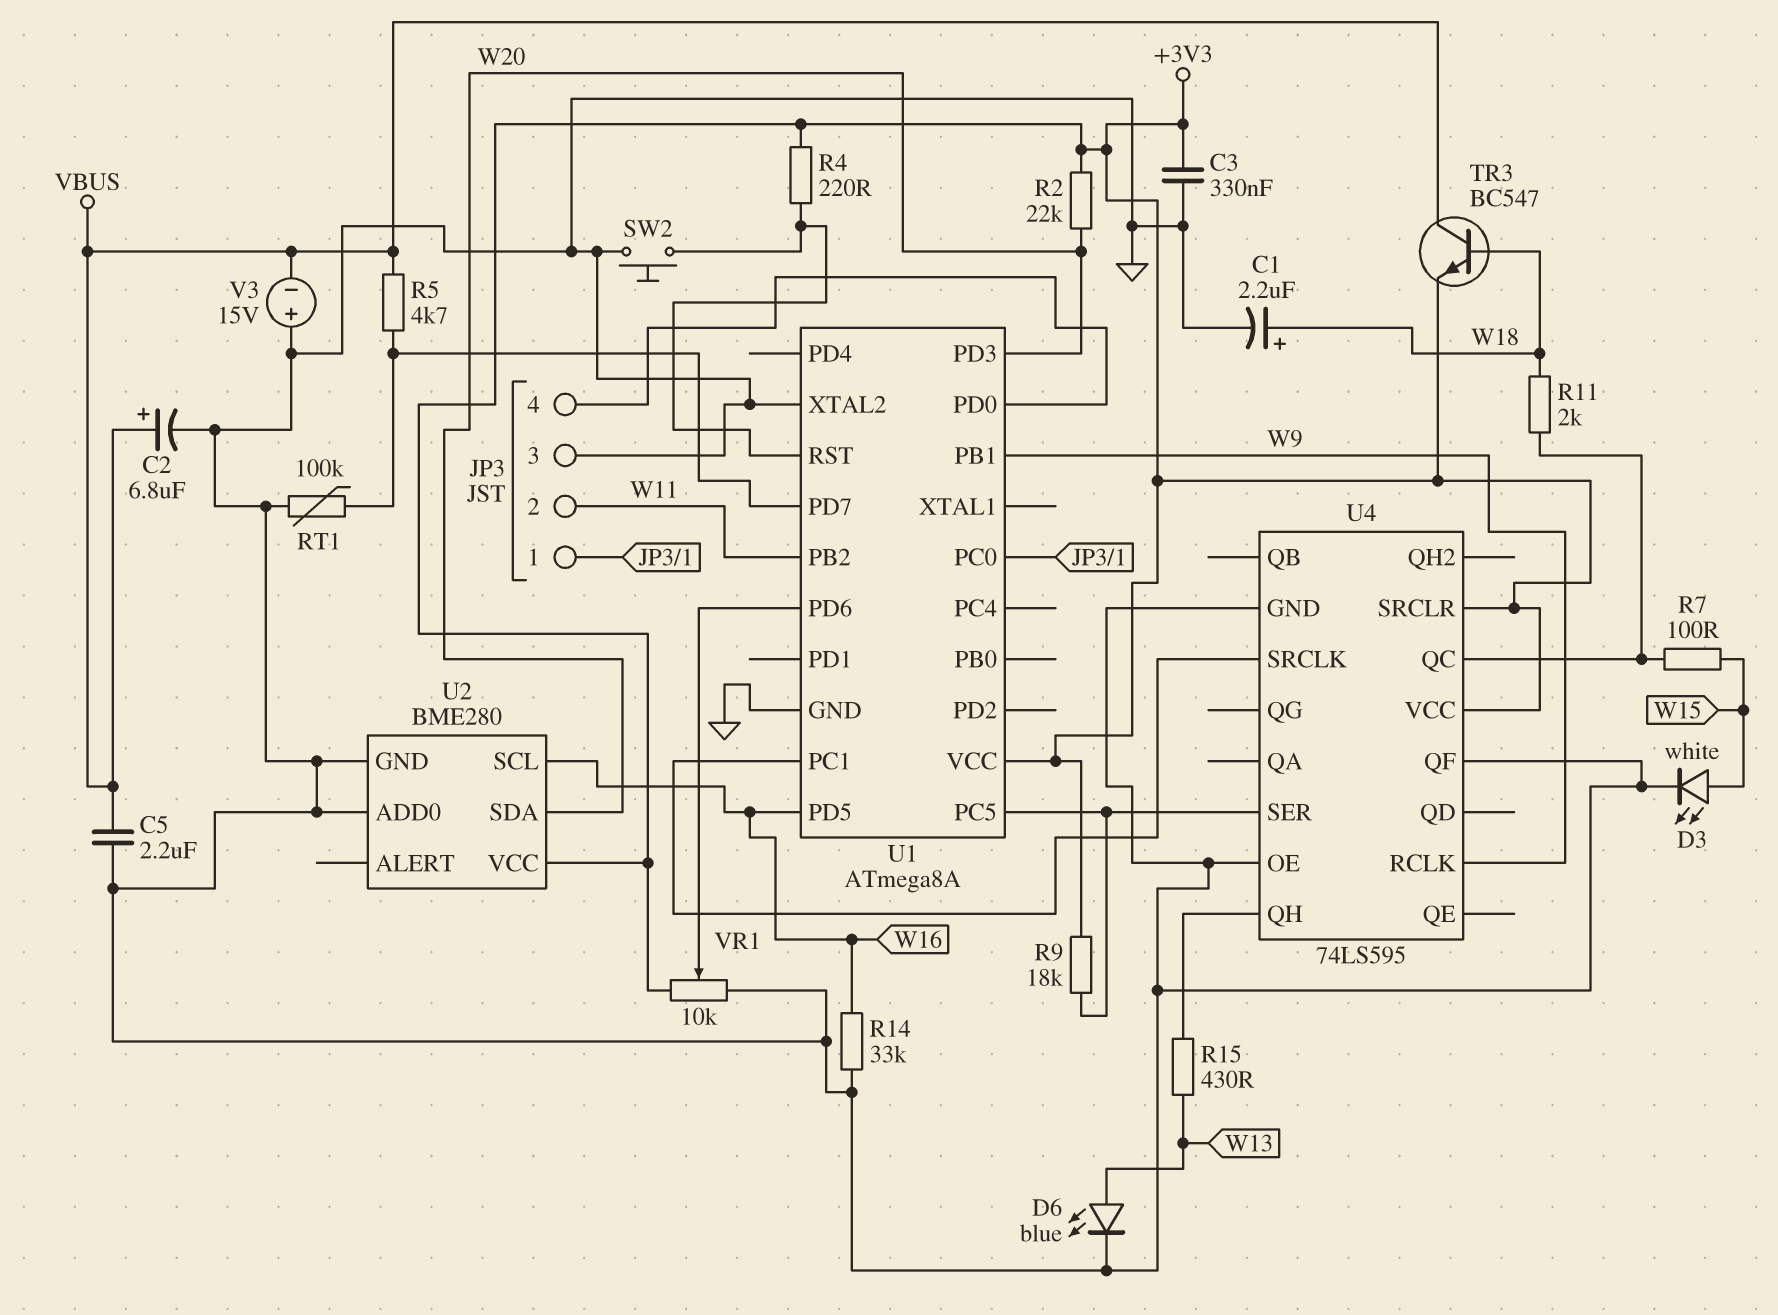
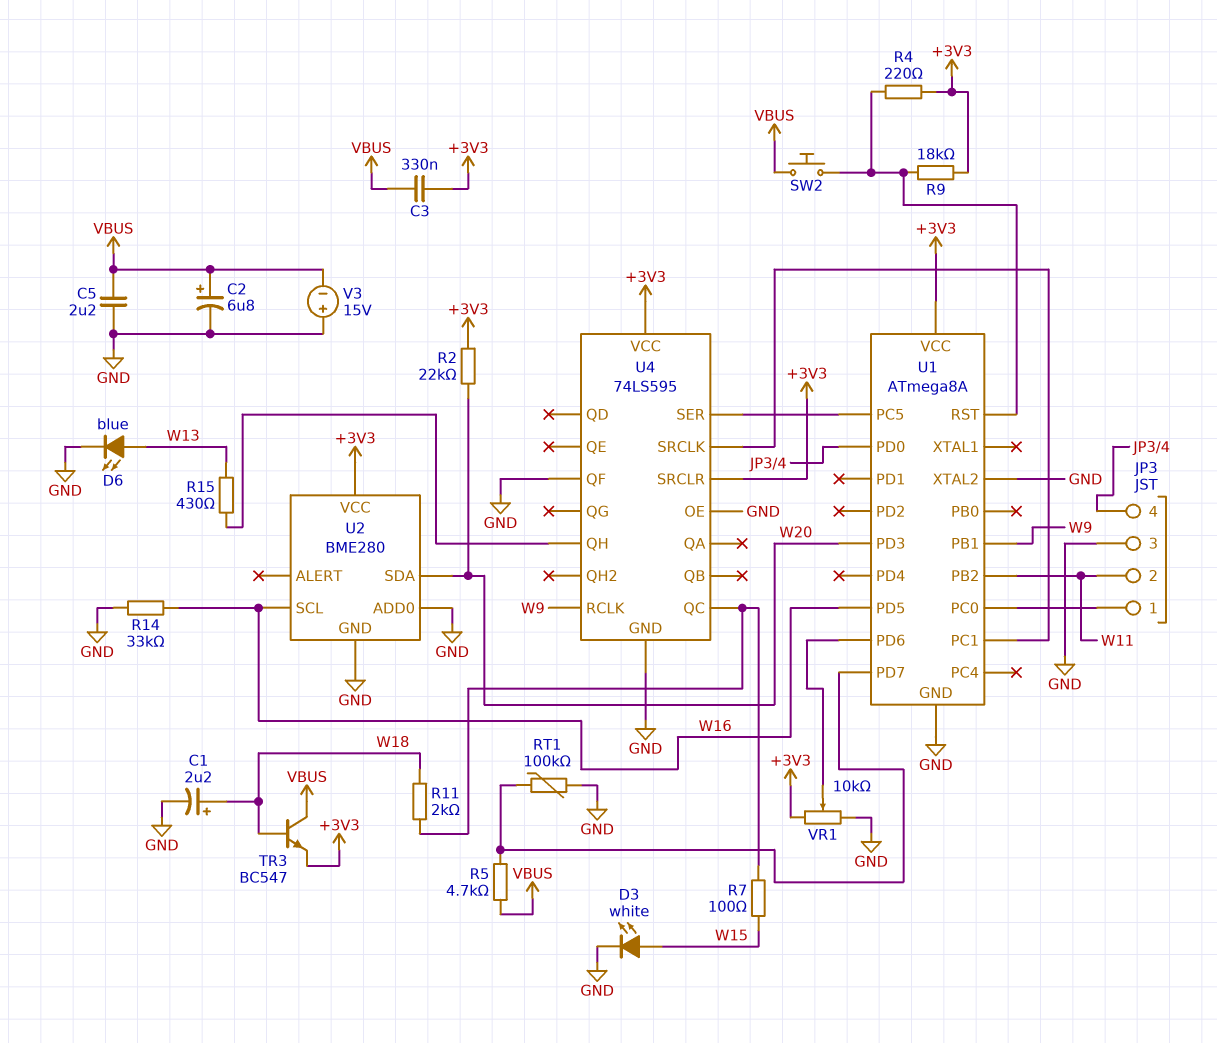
C3: 330nF (+3V3, GND) -> 330nF (+3V3, VBUS)
R9: 18k (+3V3, U1/PC5) -> 18k (+3V3, U1/RST)
SW2: button (GND, U1/RST) -> button (U1/RST, VBUS)

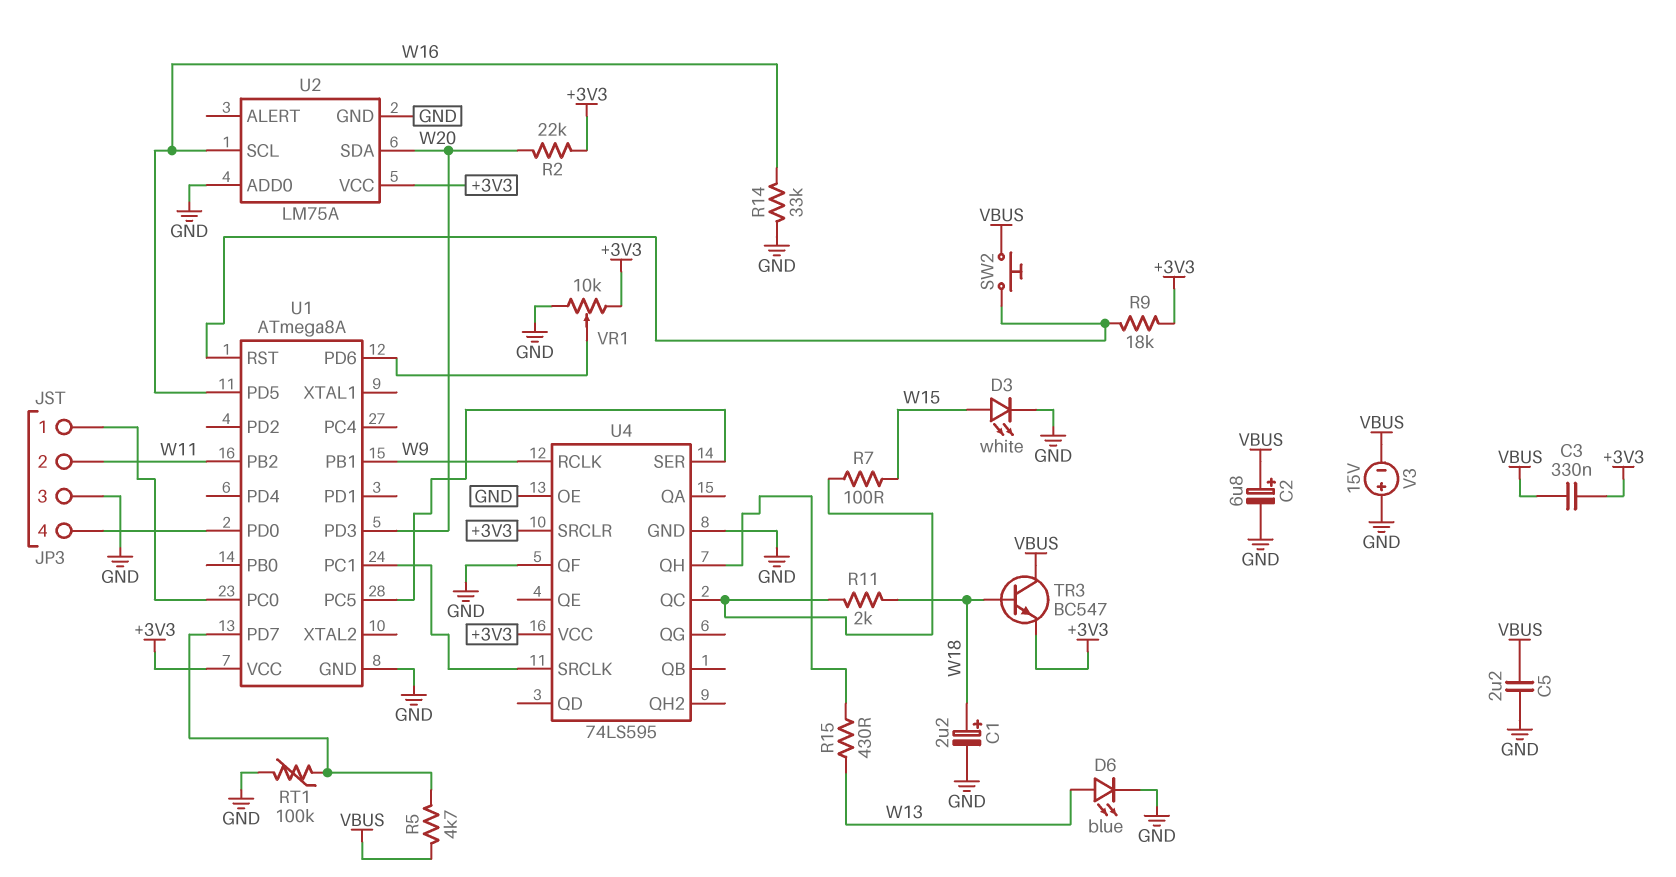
R4: 220 (+3V3, U1/RST) -> none
U1 pin XTAL2: GND -> none
U2: BME280 -> LM75A

